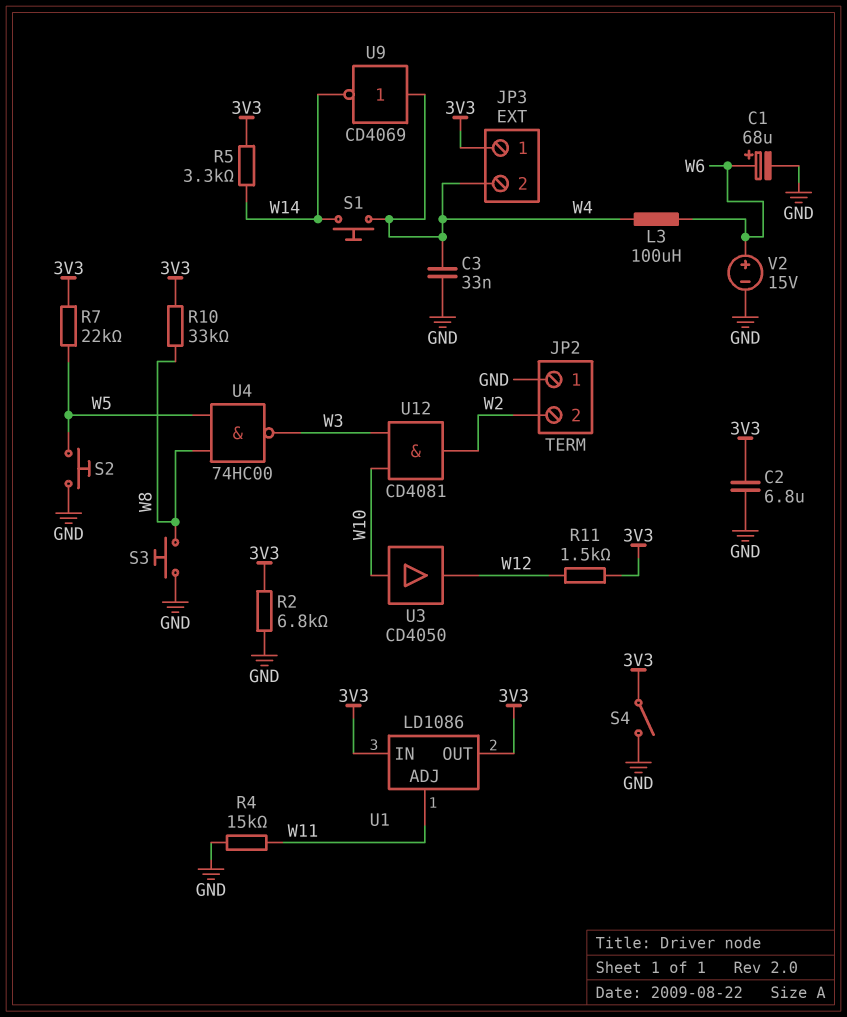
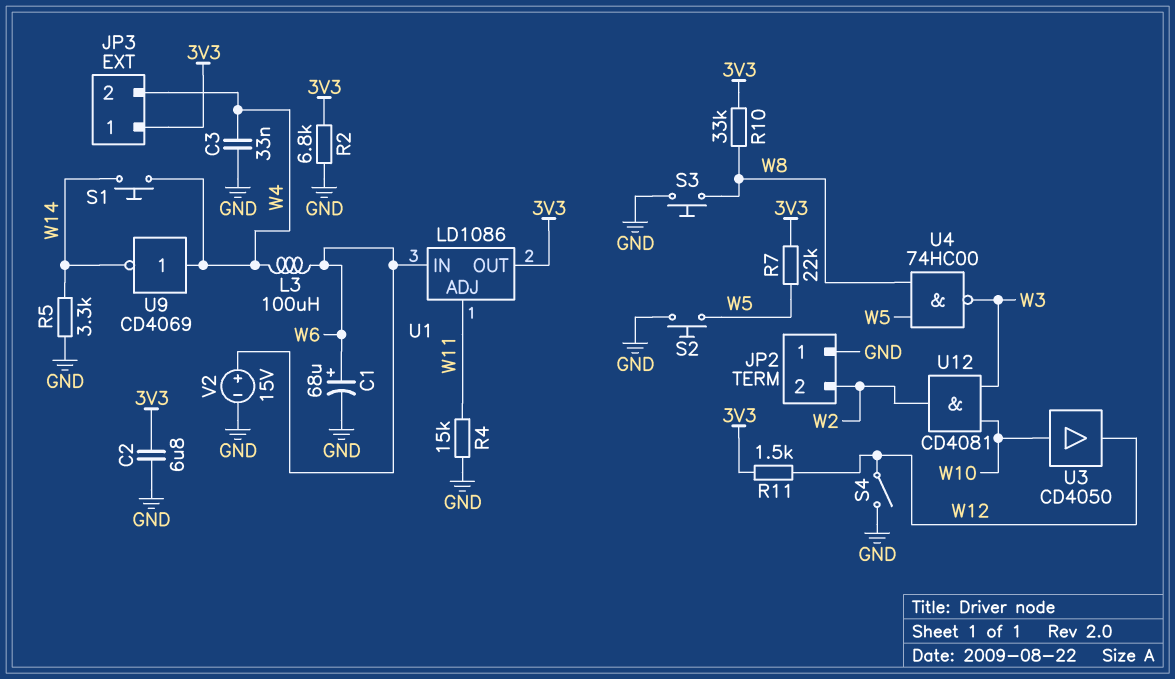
R5: 3.3k (3V3, W14) -> 3.3k (GND, W14)
S4: switch (3V3, GND) -> switch (GND, W12)
U1 pin IN: 3V3 -> W6

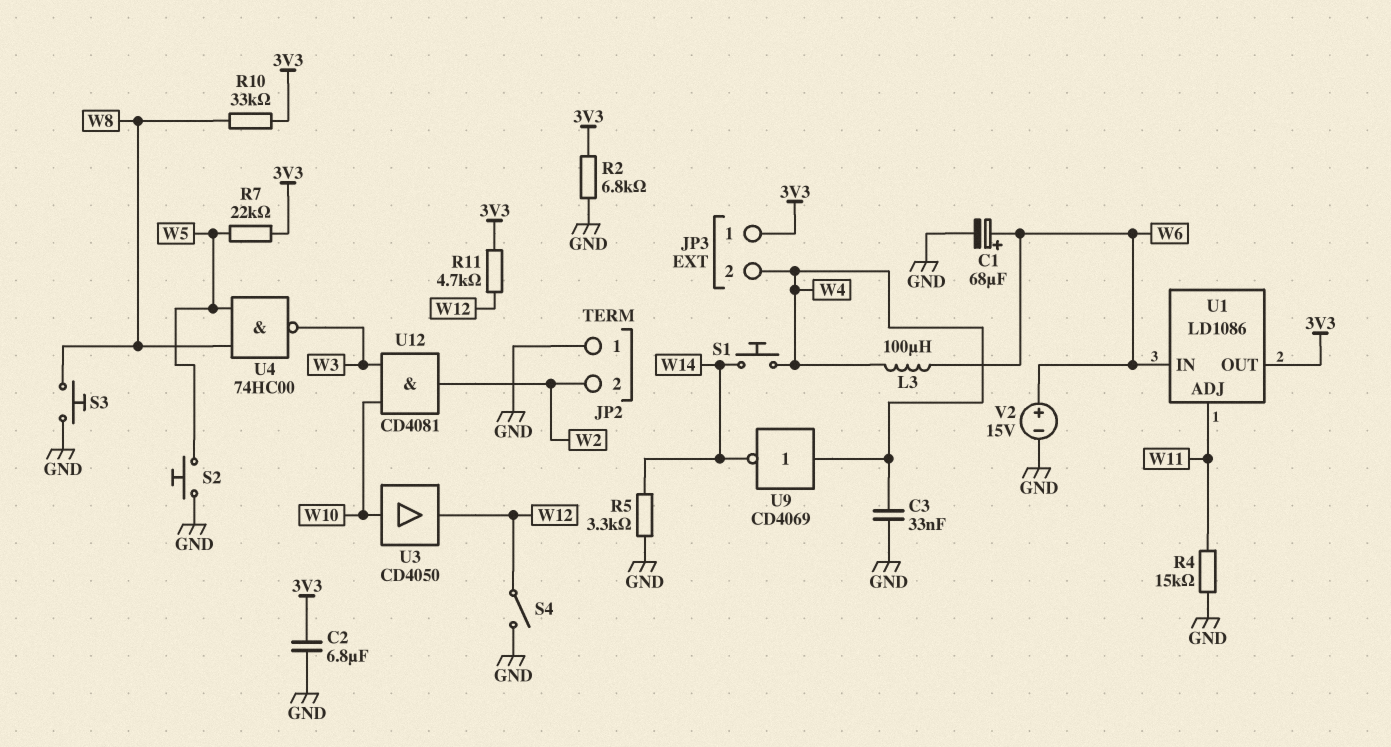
R11: 1.5k (3V3, W12) -> 4.7k (3V3, W12)

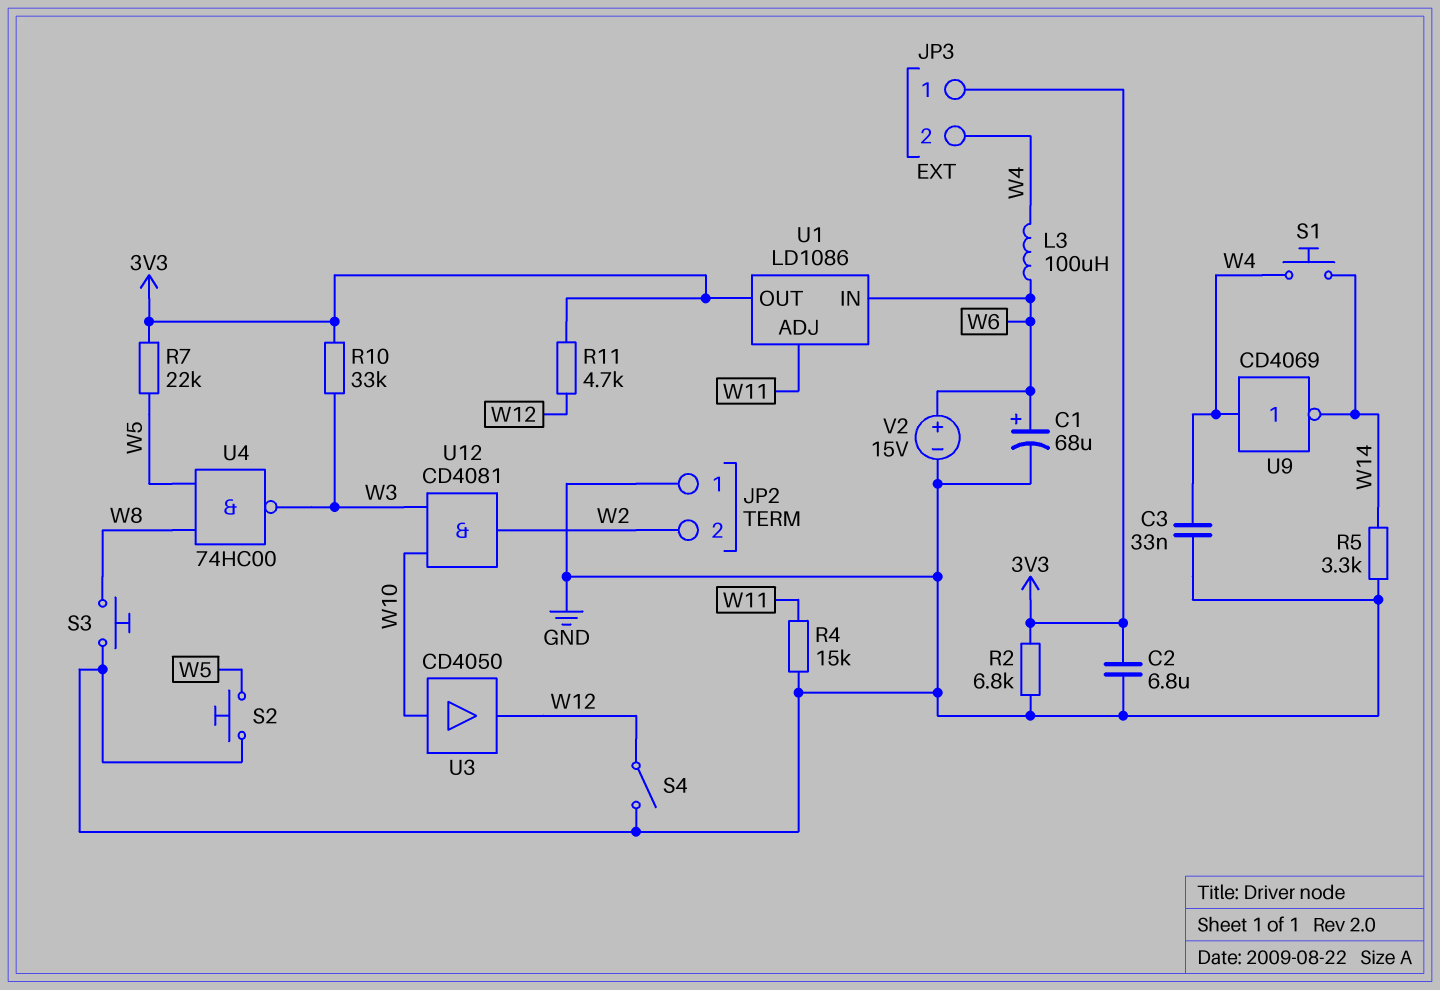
R10: 33k (3V3, W8) -> 33k (3V3, W3)

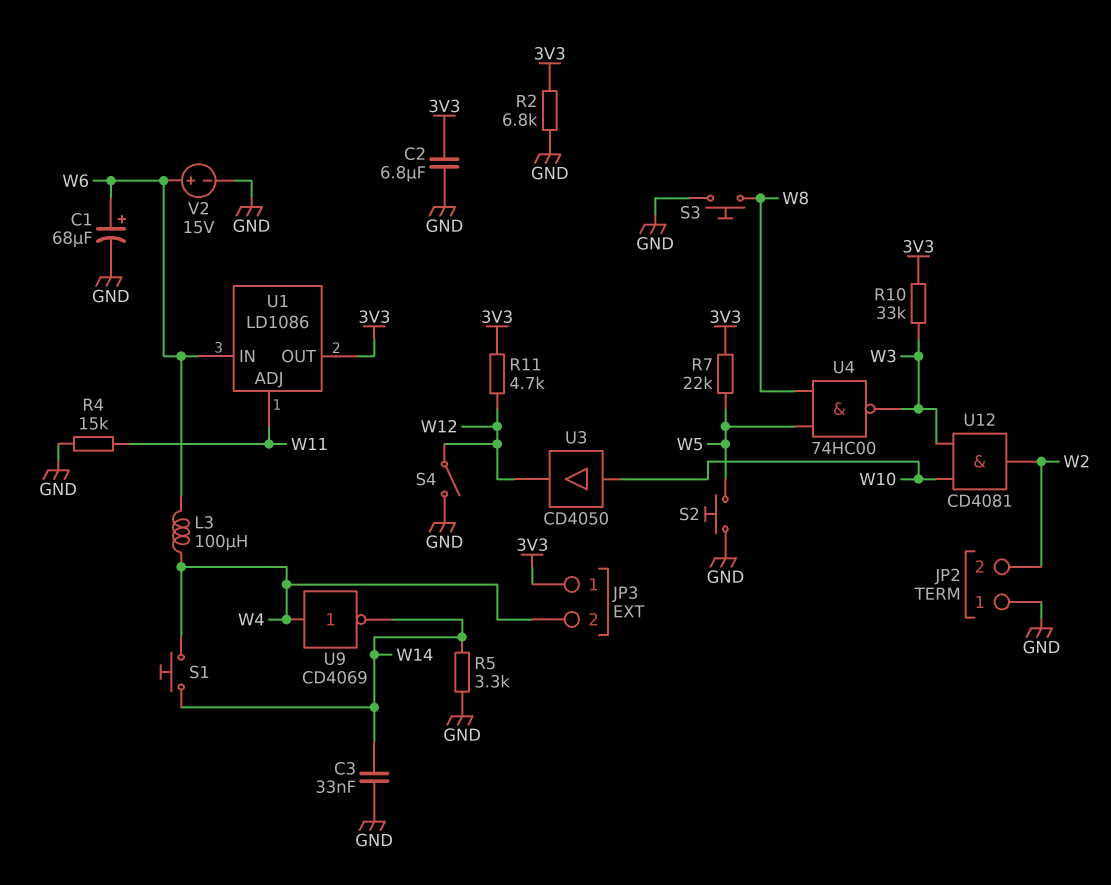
C3: 33nF (GND, W4) -> 33nF (GND, W14)

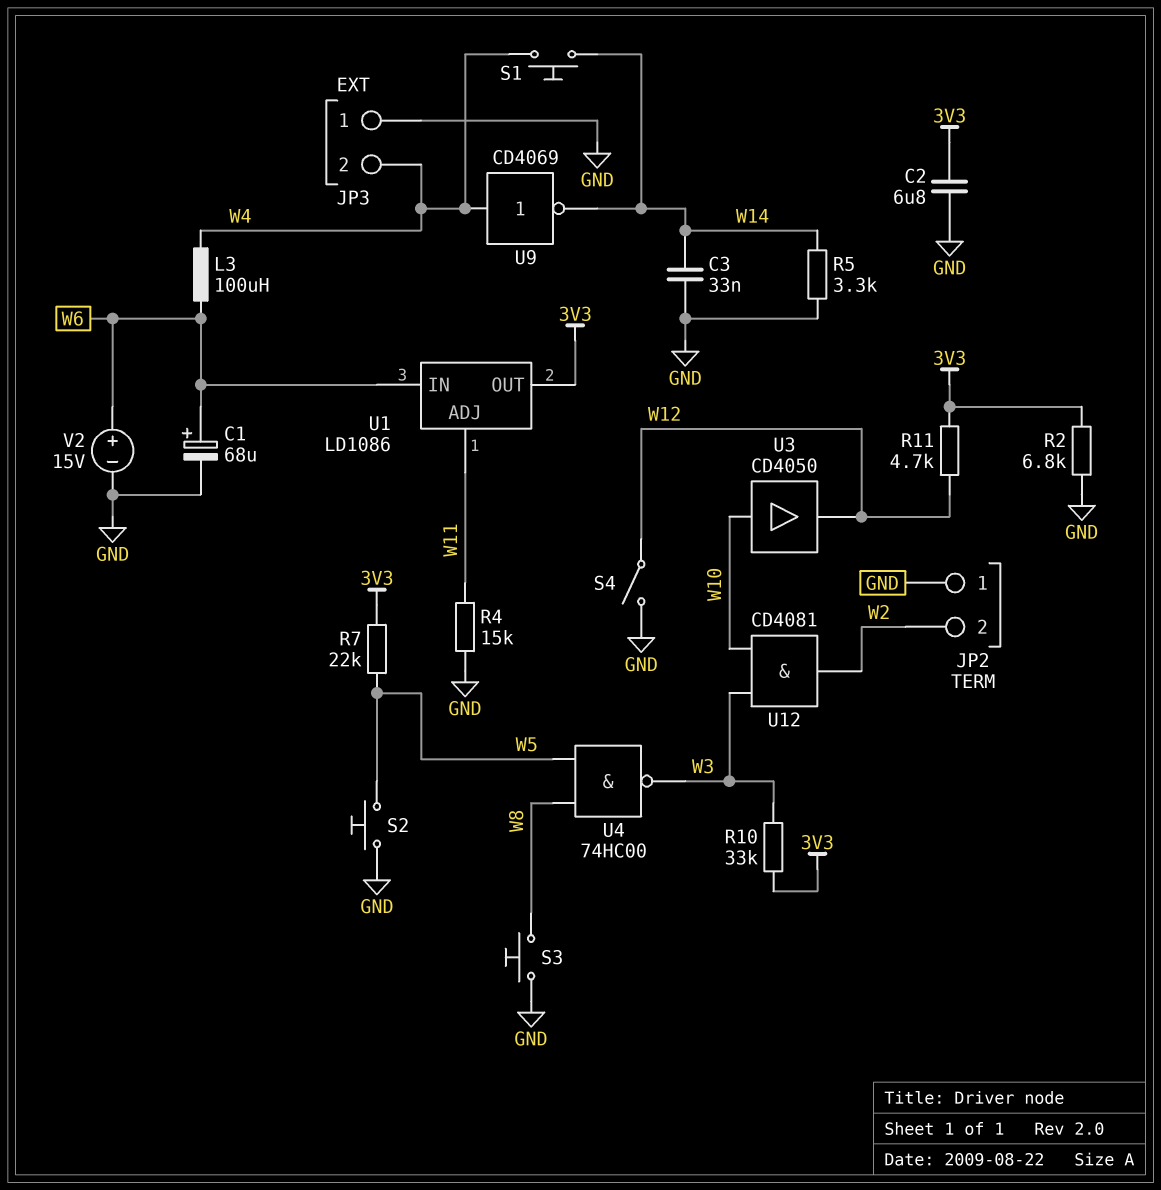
JP3 pin 1: 3V3 -> GND

